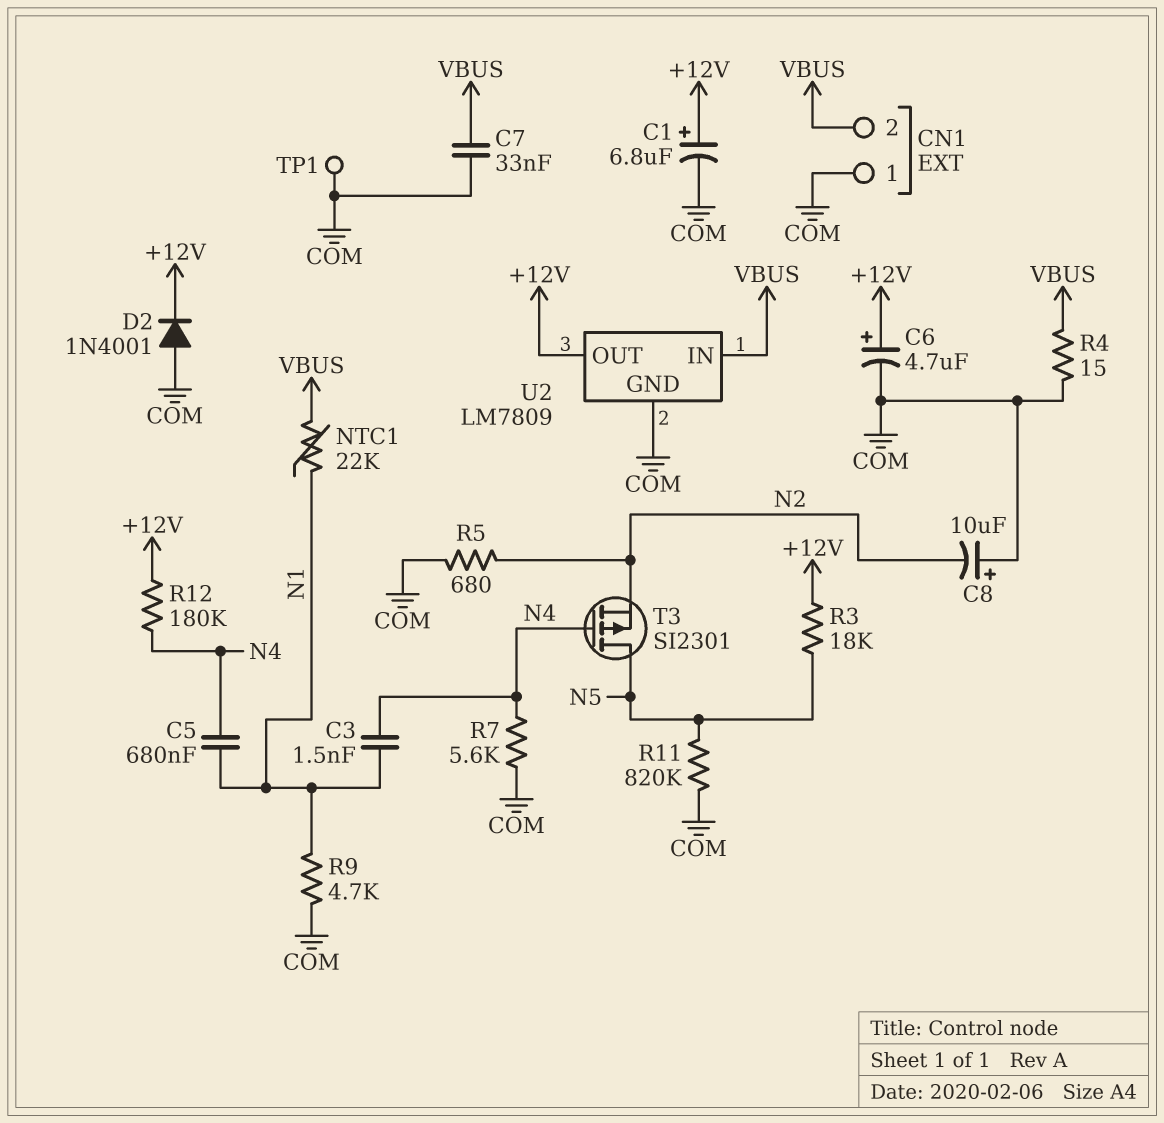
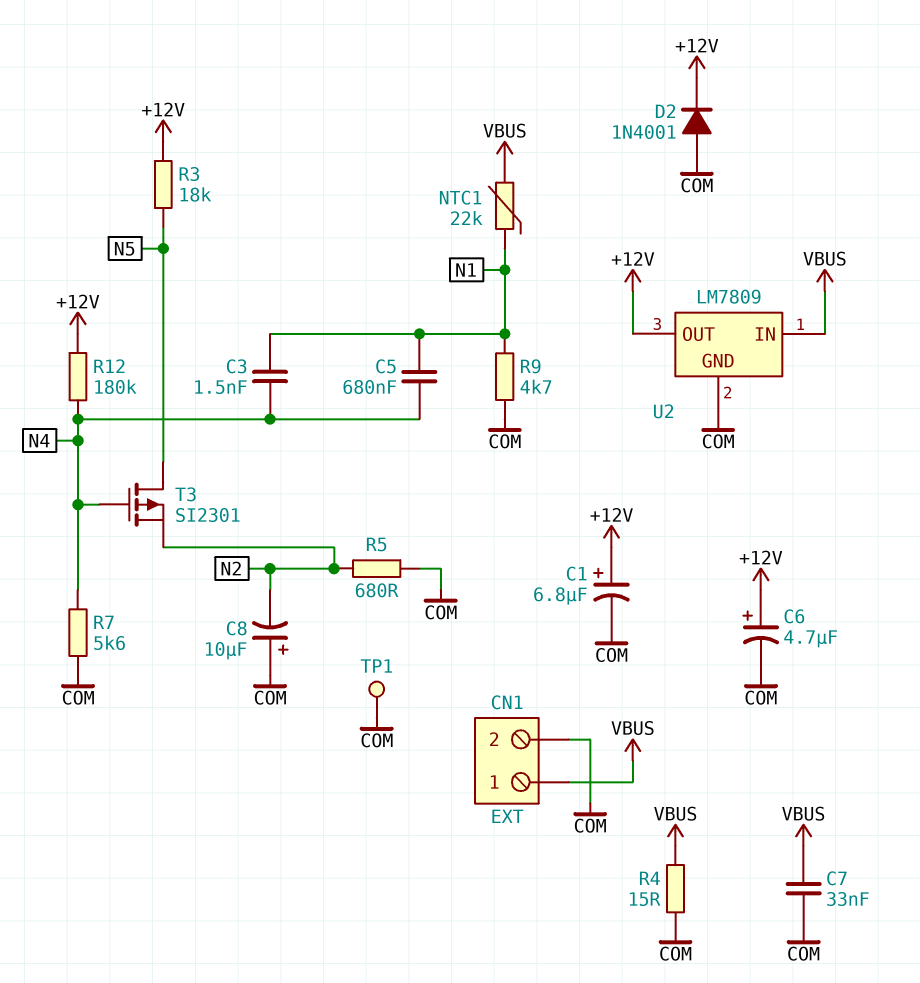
CN1 pin 1: COM -> VBUS
CN1 pin 2: VBUS -> COM
R11: 820k (COM, N5) -> none

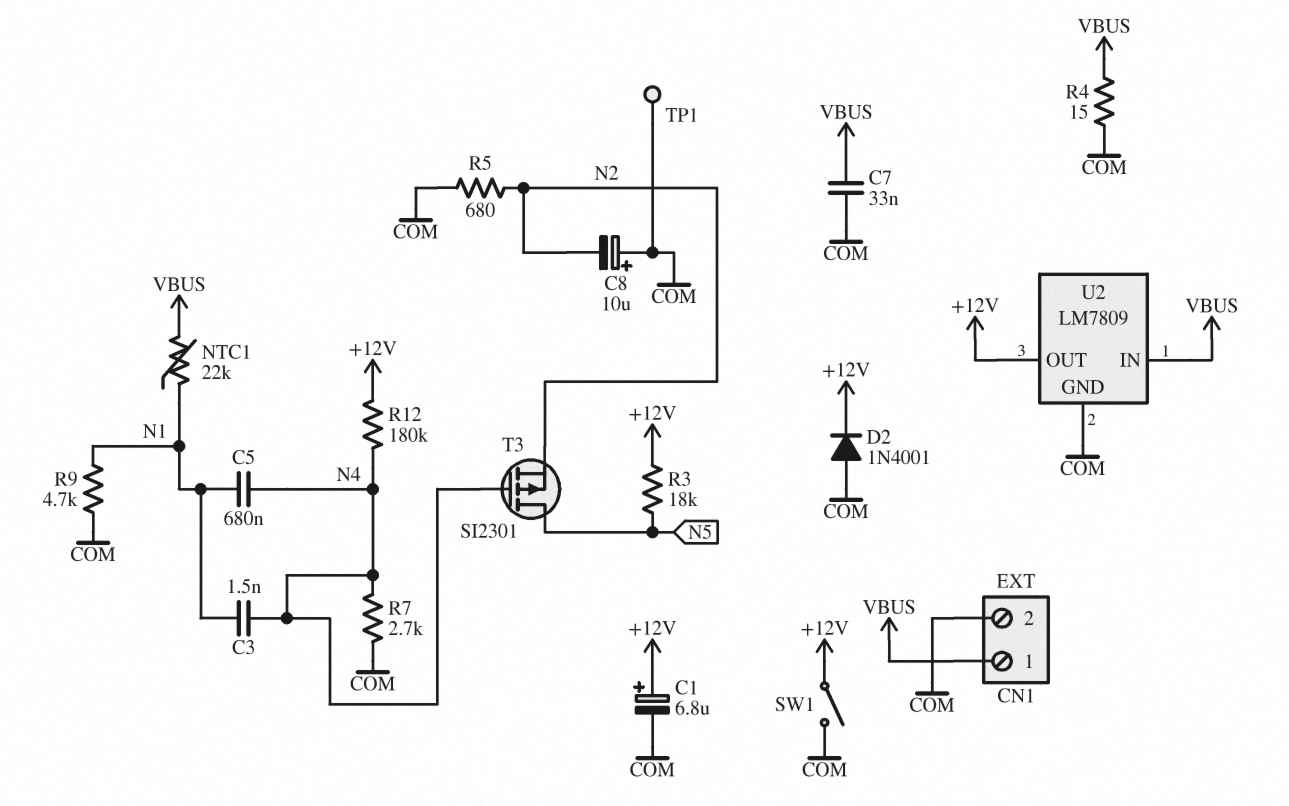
C6: 4.7uF (plus +12V, minus COM) -> none
R7: 5.6k (COM, N4) -> 2.7k (COM, N4)
SW1: none -> switch (+12V, COM)

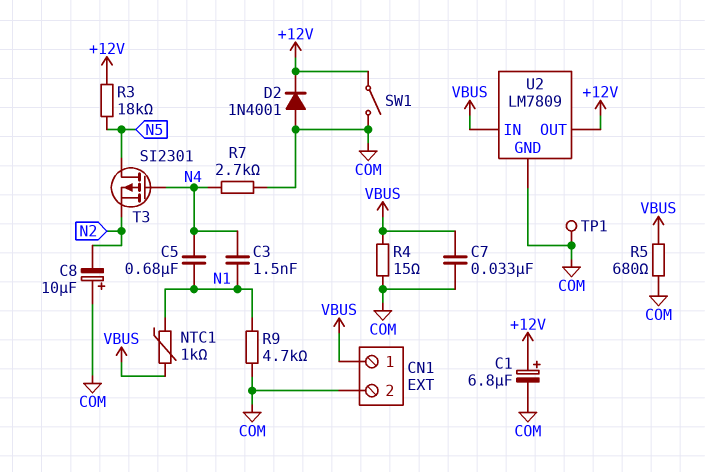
NTC1: 22k (N1, VBUS) -> 1k (N1, VBUS)
R5: 680 (COM, N2) -> 680 (COM, VBUS)
R12: 180k (+12V, N4) -> none

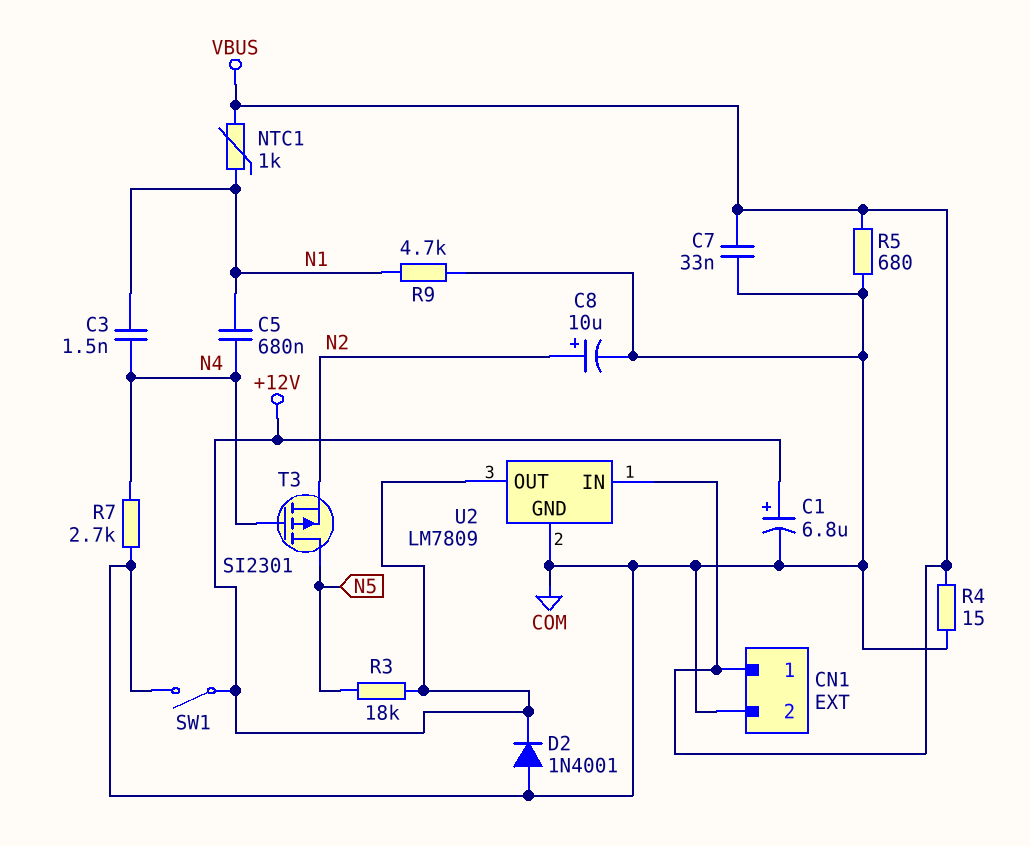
C8: 10uF (plus COM, minus N2) -> 10uF (plus N2, minus COM)
TP1: test point (COM) -> none

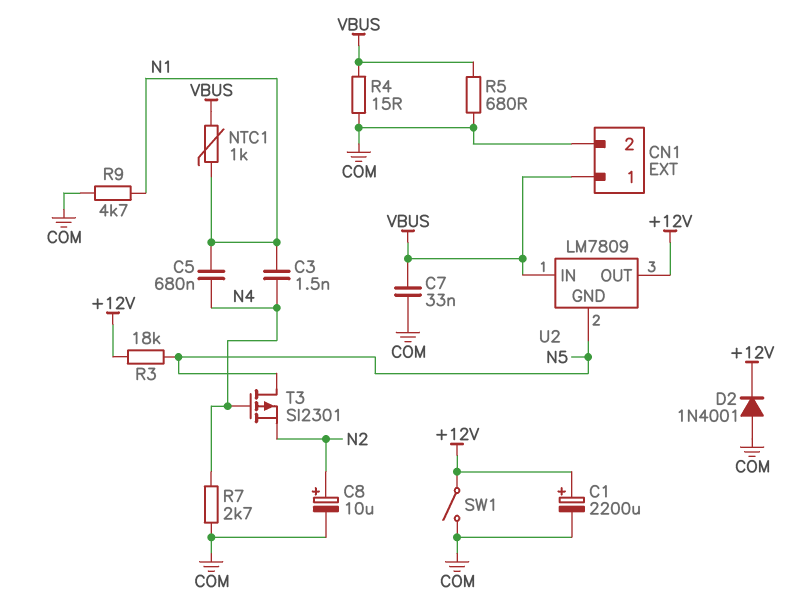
C1: 6.8uF (plus +12V, minus COM) -> 2200uF (plus +12V, minus COM)
U2 pin GND: COM -> N5

